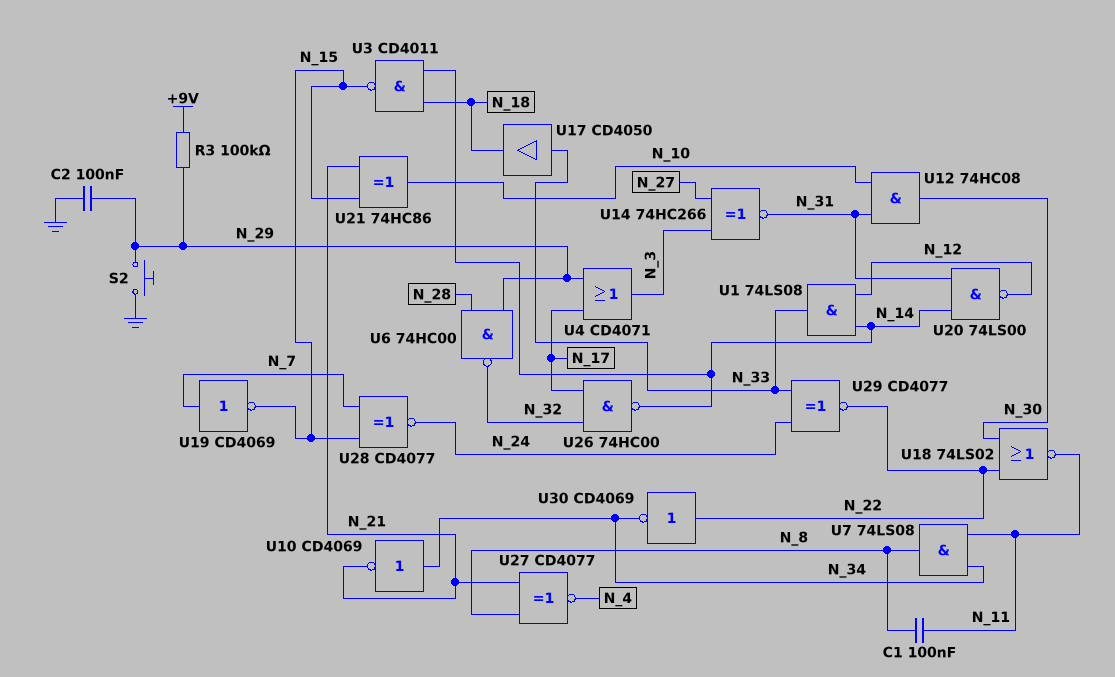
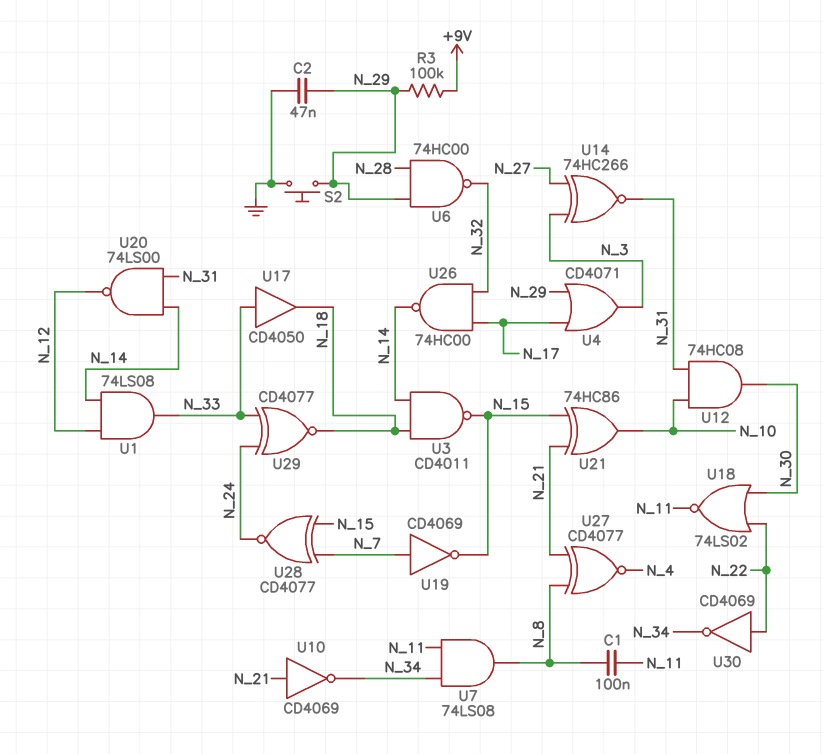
C2: 100nF (GND, N_29) -> 47nF (GND, N_29)
U10: NOT CD4069 (in N_34, out N_21) -> NOT CD4069 (in N_21, out N_34)
U29: XNOR CD4077 (in N_24, in N_33, out N_22) -> XNOR CD4077 (in N_24, in N_33, out N_18)

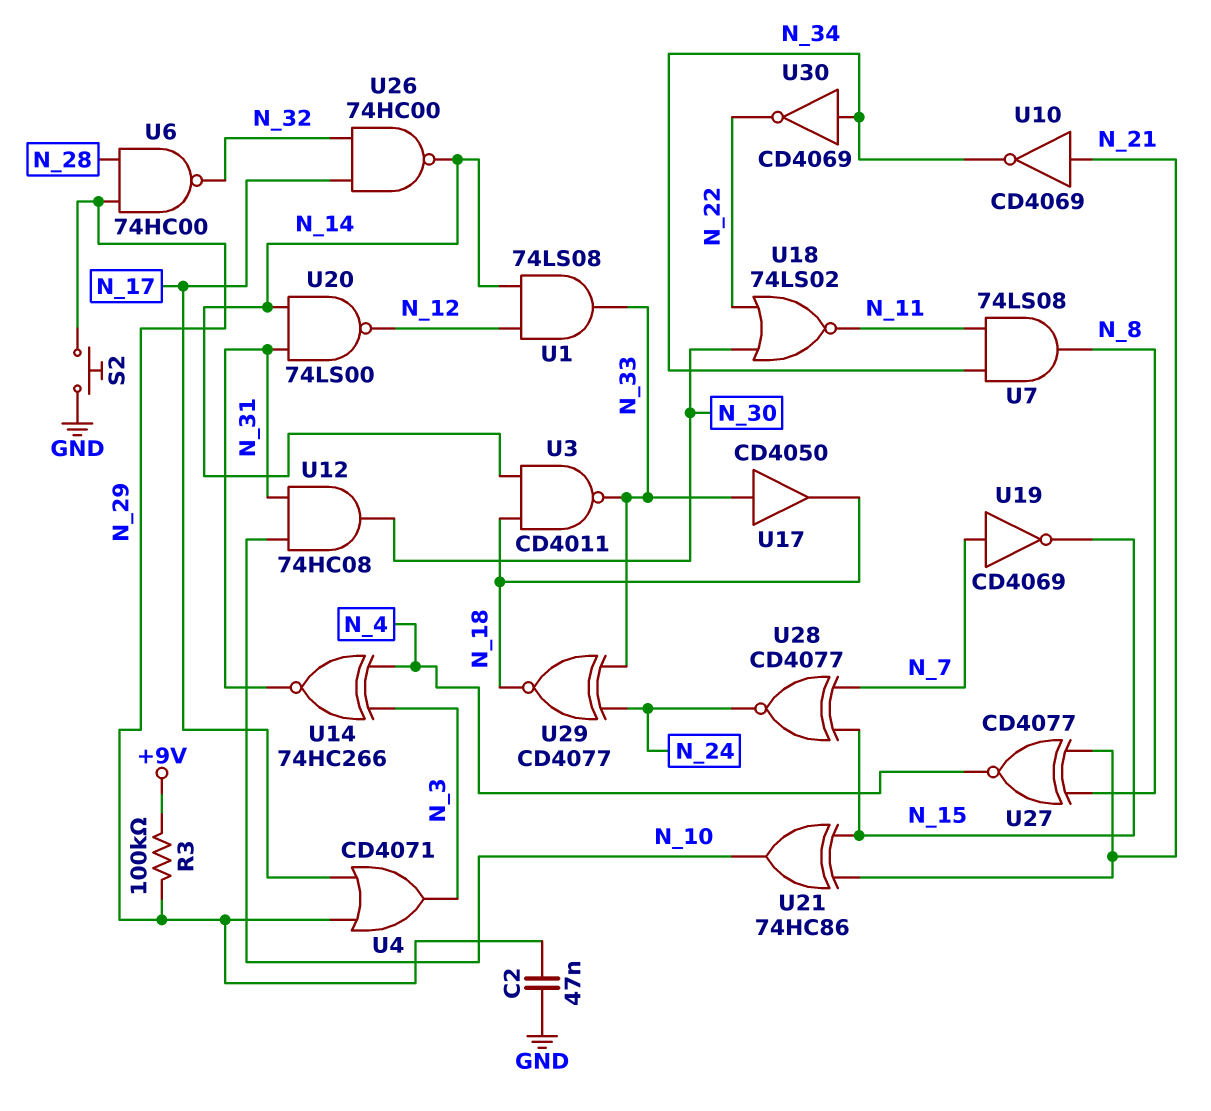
C1: 100nF (N_8, N_11) -> none
U3: NAND CD4011 (in N_14, in N_18, out N_15) -> NAND CD4011 (in N_14, in N_18, out N_33)
U14: XNOR 74HC266 (in N_3, in N_27, out N_31) -> XNOR 74HC266 (in N_3, in N_4, out N_31)
U30: NOT CD4069 (in N_22, out N_34) -> NOT CD4069 (in N_34, out N_22)

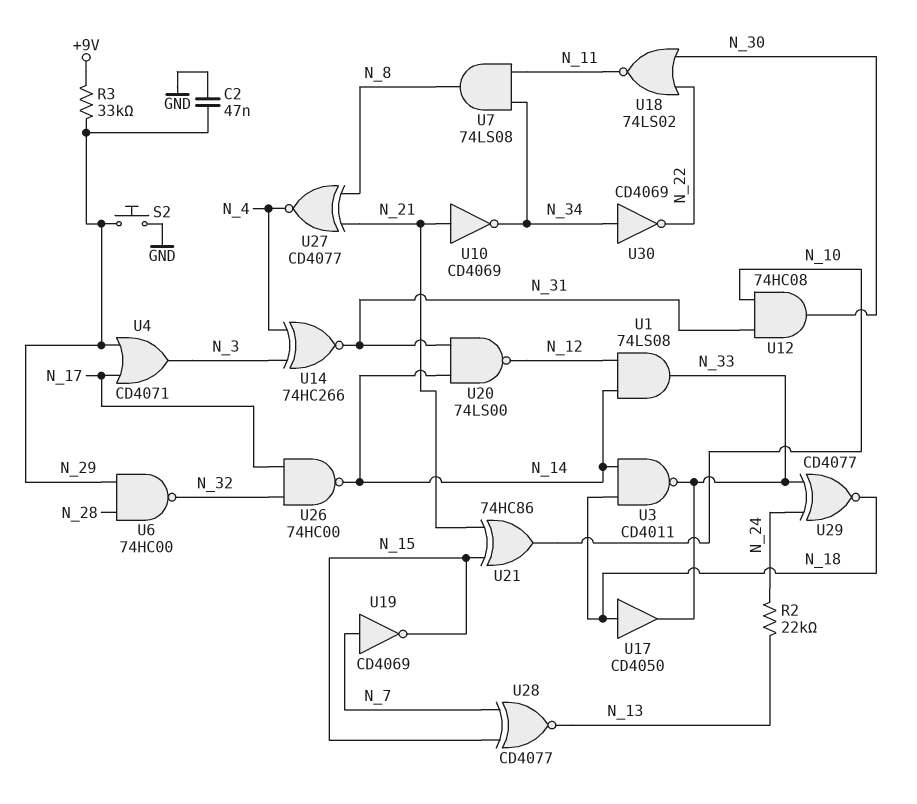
R2: none -> 22k (N_13, N_24)
R3: 100k (+9V, N_29) -> 33k (+9V, N_29)
U17: buffer CD4050 (in N_33, out N_18) -> buffer CD4050 (in N_18, out N_33)
U28: XNOR CD4077 (in N_7, in N_15, out N_24) -> XNOR CD4077 (in N_7, in N_15, out N_13)

